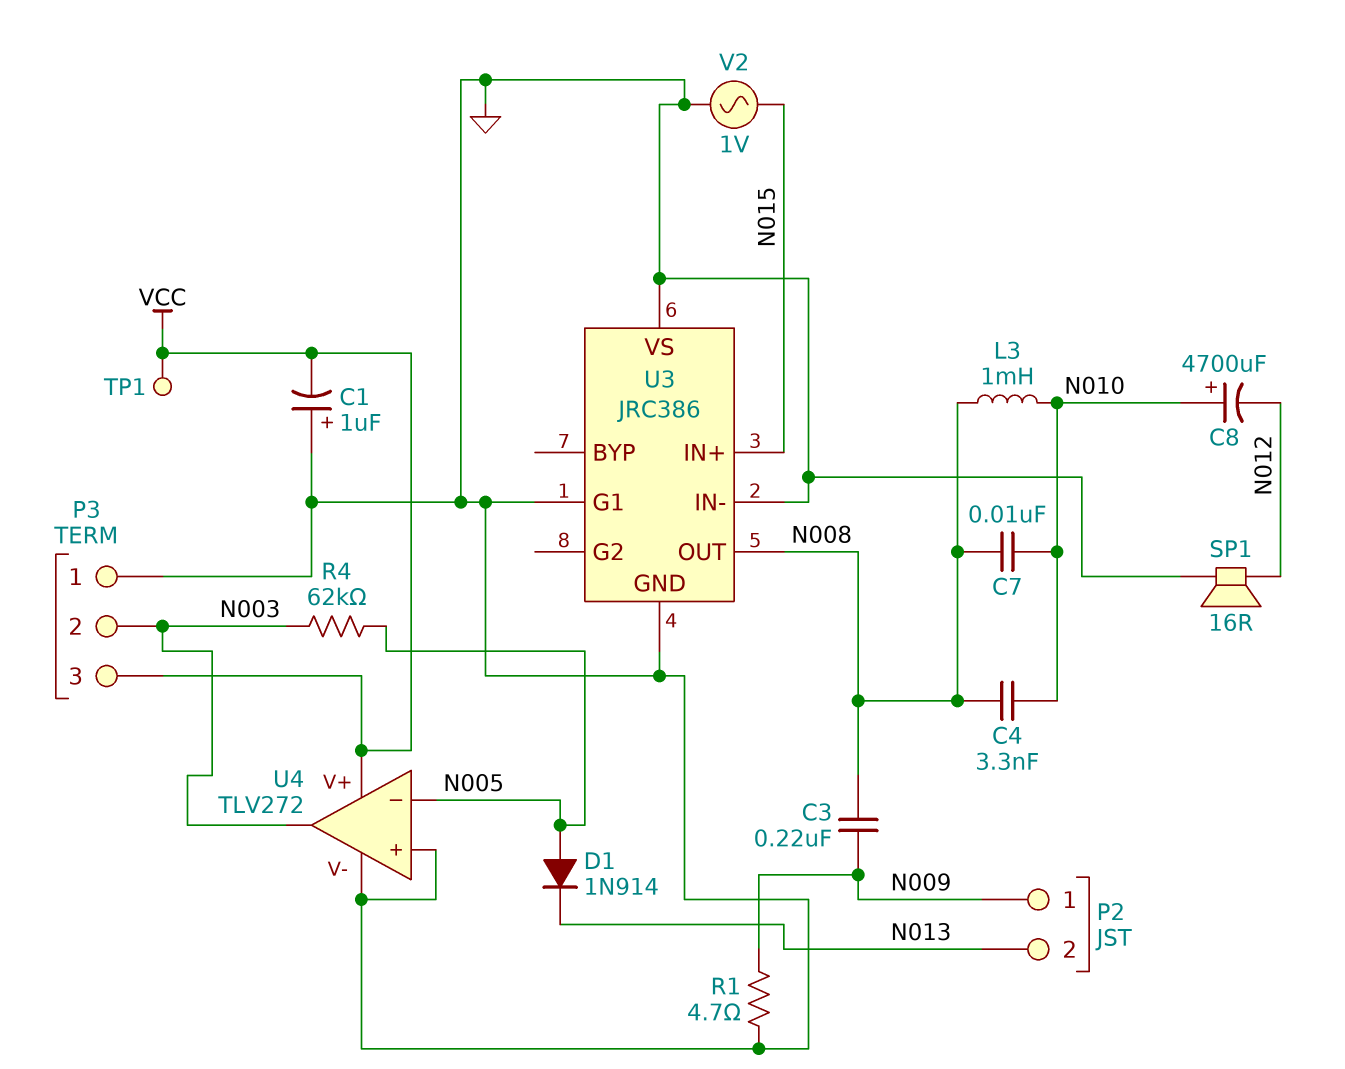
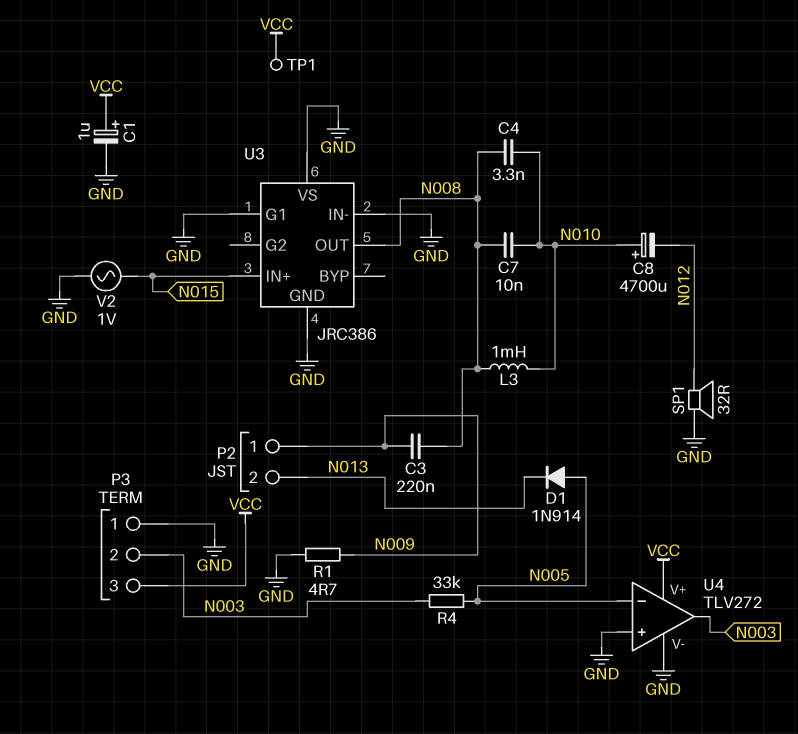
C1: 1uF (plus GND, minus VCC) -> 1uF (plus VCC, minus GND)
R4: 62k (N003, N005) -> 33k (N003, N005)
SP1: speaker 16R (GND, N012) -> speaker 32R (GND, N012)

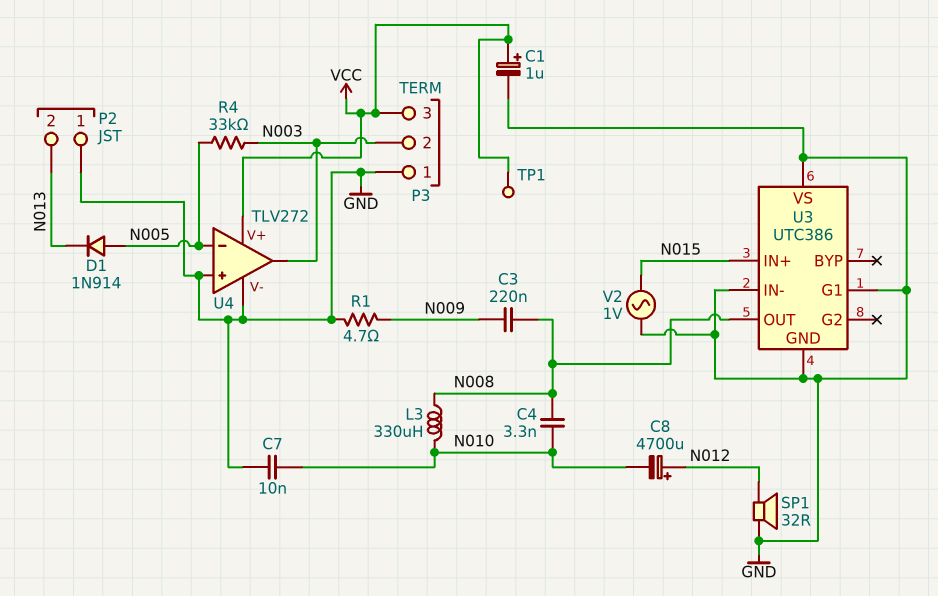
C7: 10nF (N008, N010) -> 10nF (GND, N010)
C8: 4700uF (plus N010, minus N012) -> 4700uF (plus N012, minus N010)
L3: 1mH (N008, N010) -> 330uH (N008, N010)
P2 pin 1: N009 -> GND
U3: JRC386 -> UTC386

